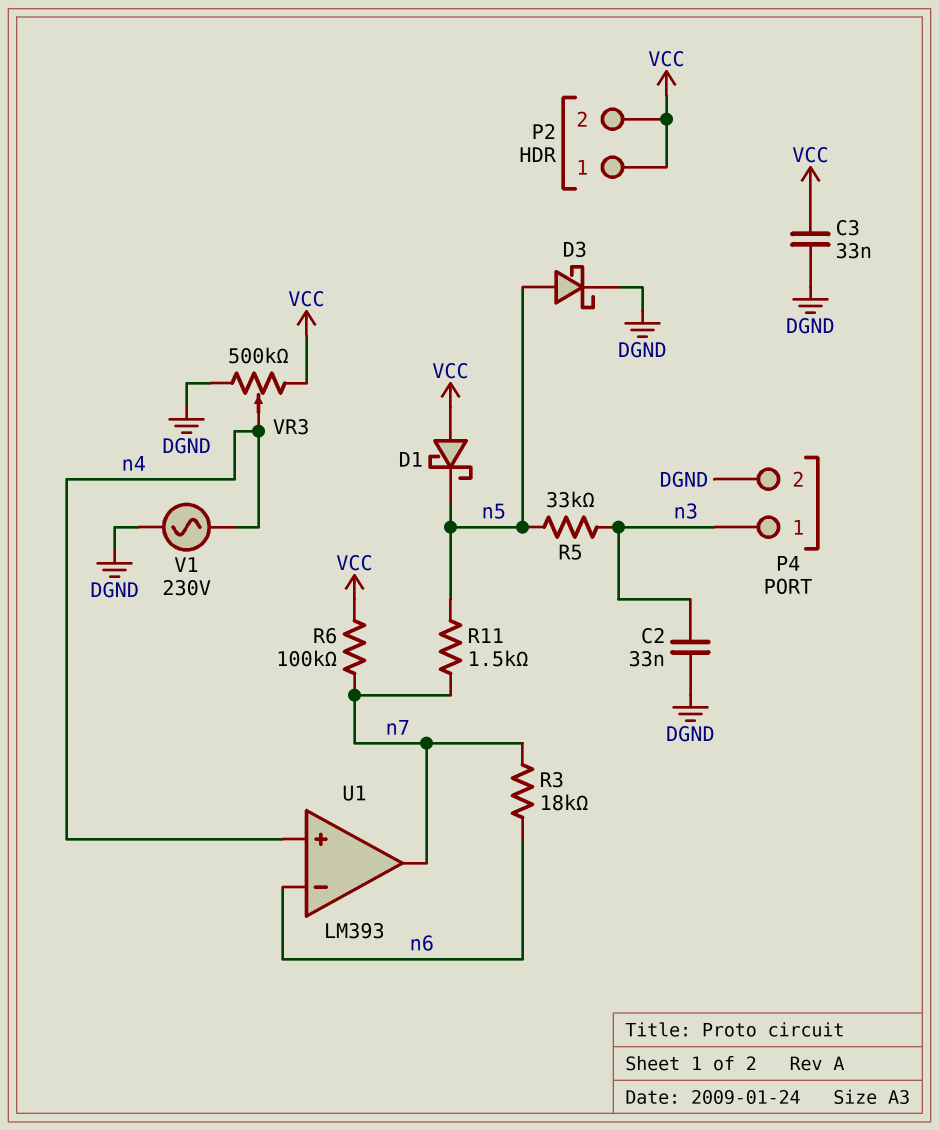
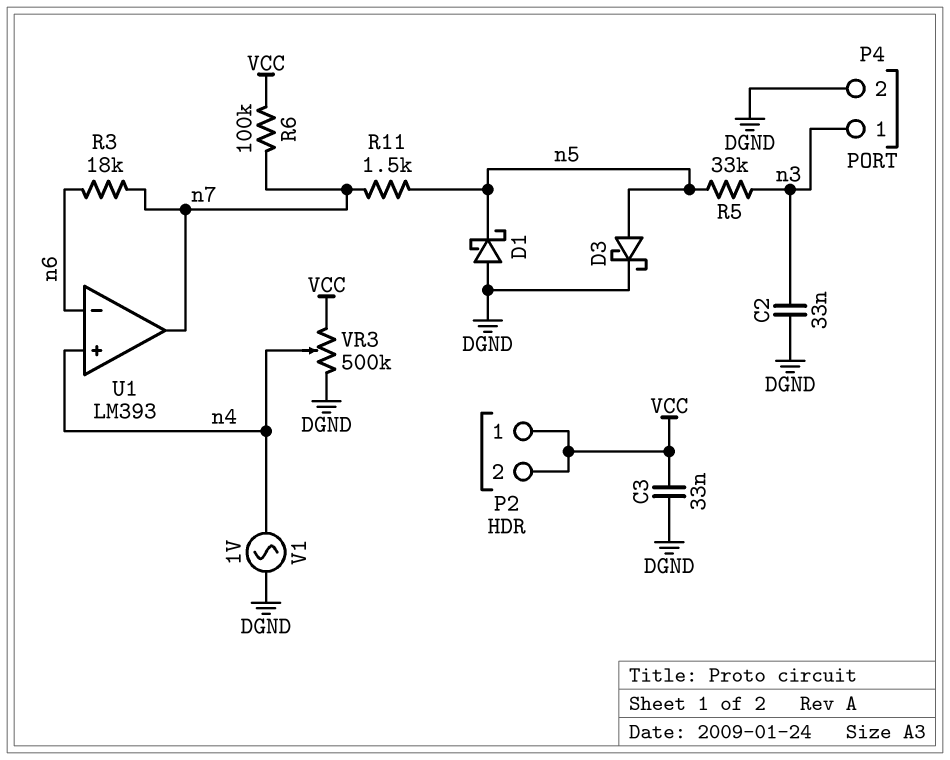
D1: schottky (A VCC, K n5) -> schottky (A DGND, K n5)
V1: AC 230V (DGND, n4) -> AC 1V (DGND, n4)

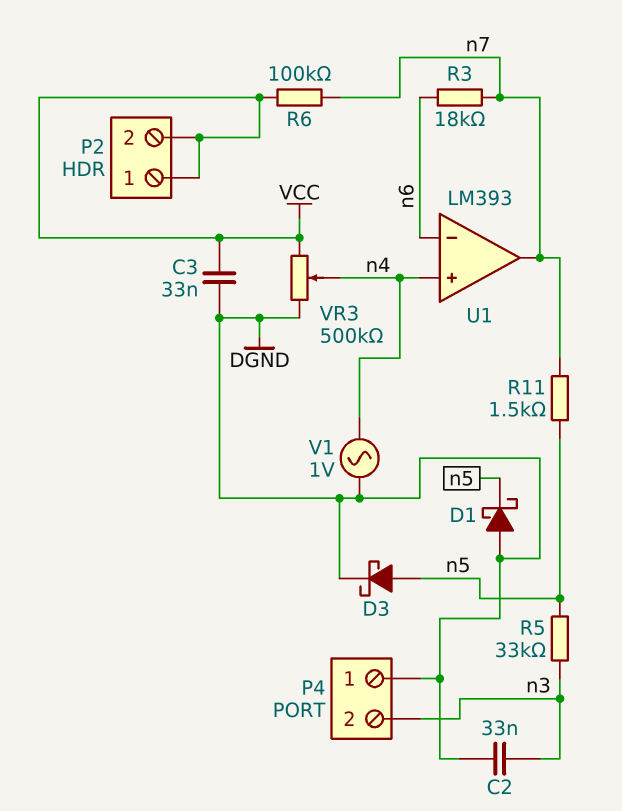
P4 pin 1: n3 -> DGND
P4 pin 2: DGND -> n3

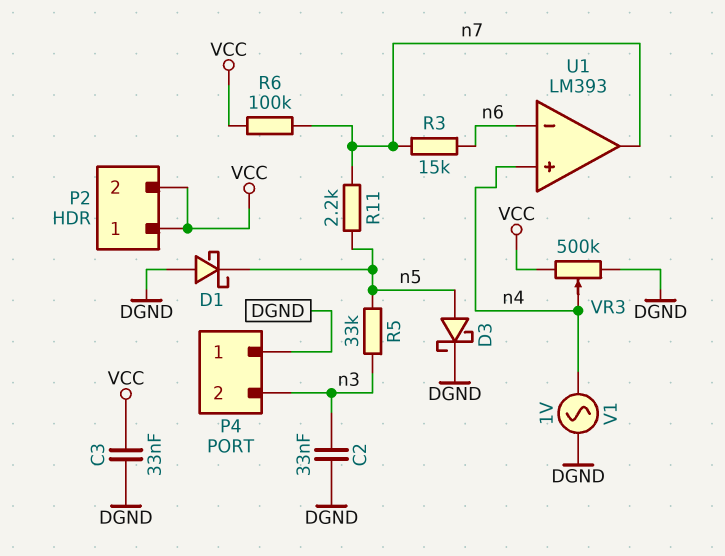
R3: 18k (n6, n7) -> 15k (n6, n7)
R11: 1.5k (n5, n7) -> 2.2k (n5, n7)

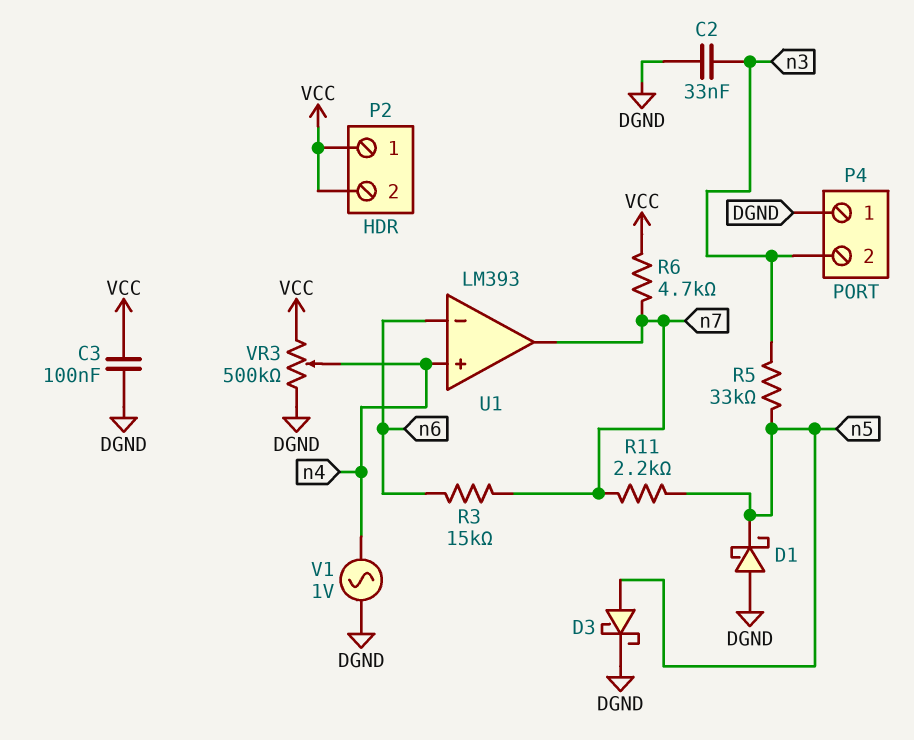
C3: 33nF (DGND, VCC) -> 100nF (DGND, VCC)
R6: 100k (VCC, n7) -> 4.7k (VCC, n7)

